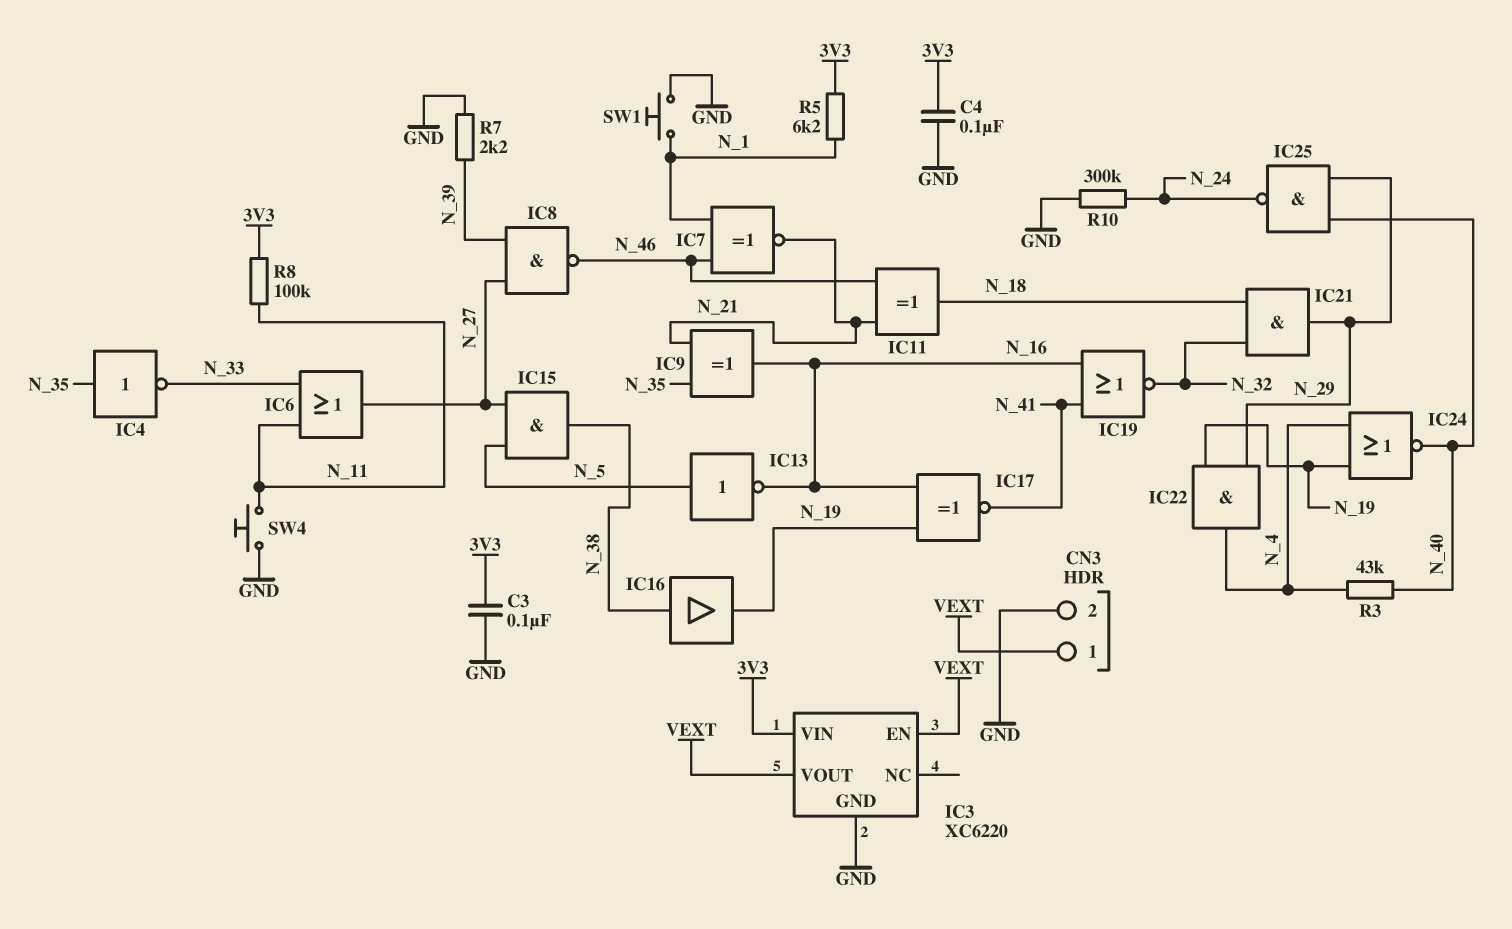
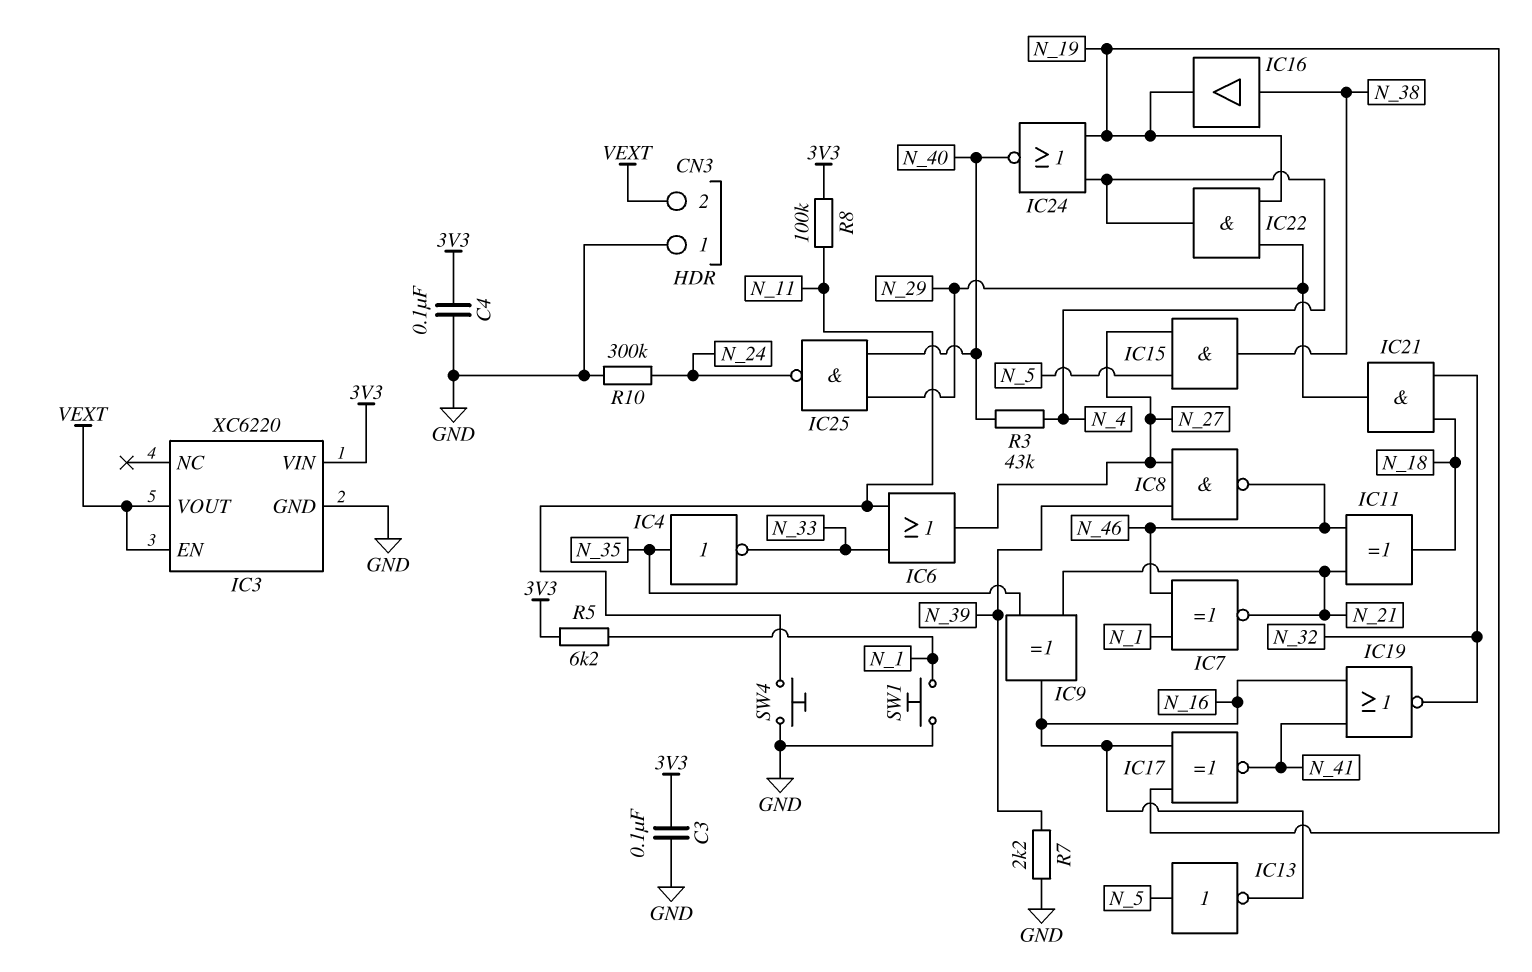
CN3 pin 1: VEXT -> GND
CN3 pin 2: GND -> VEXT

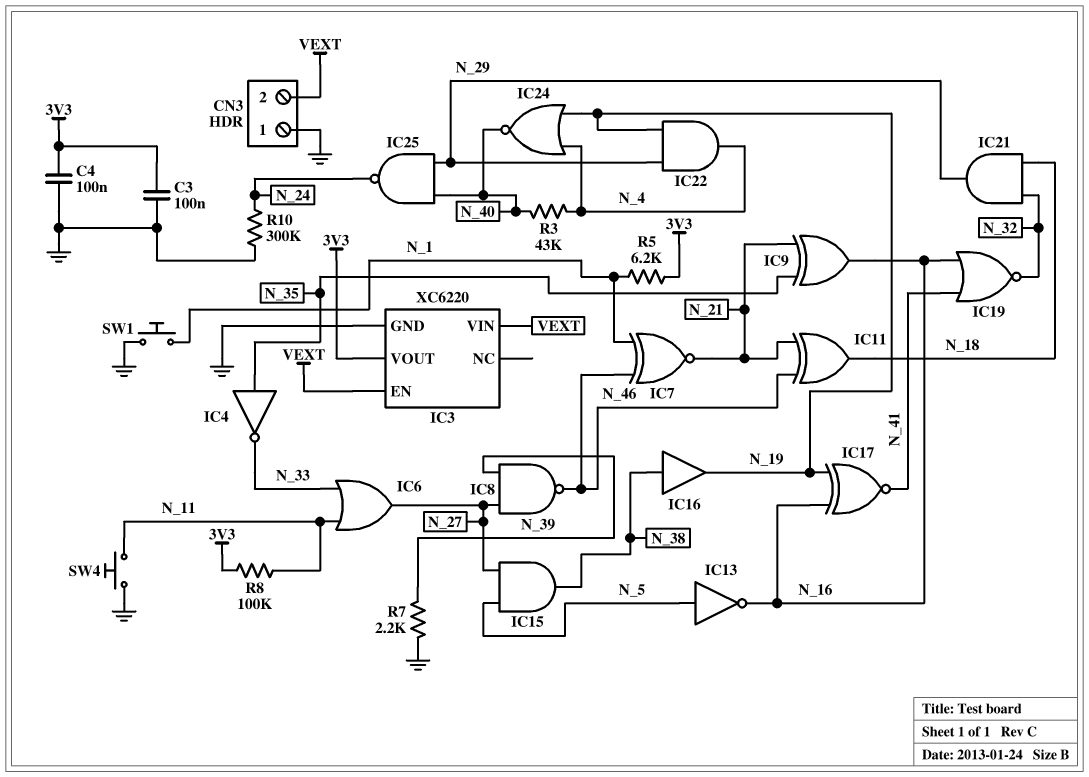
IC3 pin VIN: 3V3 -> VEXT
IC3 pin VOUT: VEXT -> 3V3

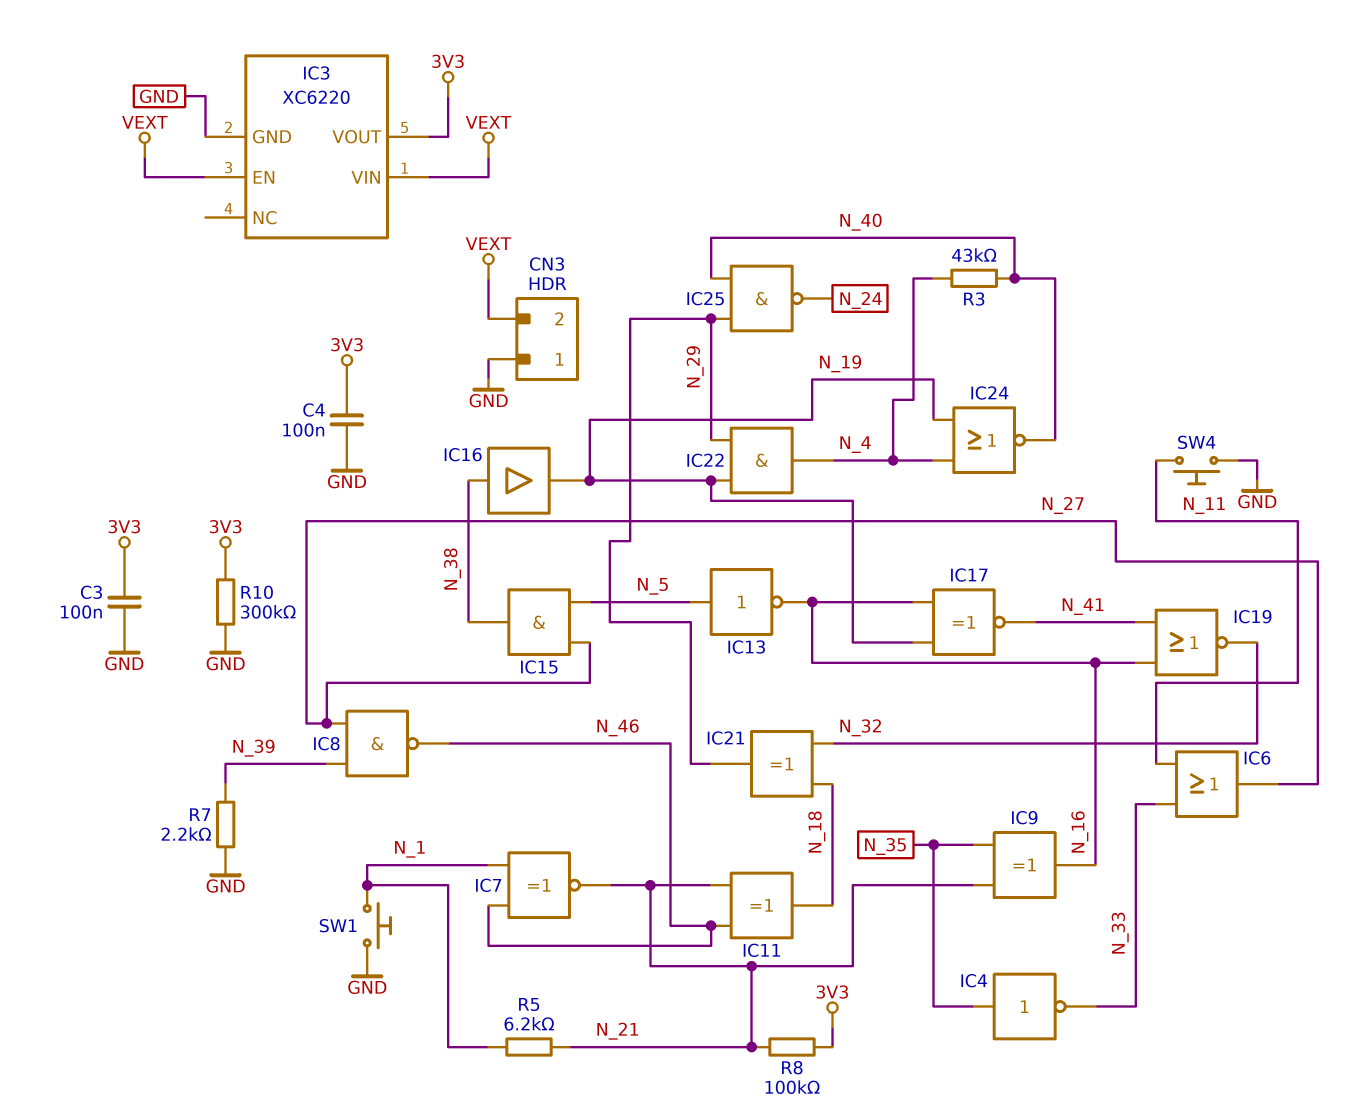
IC21: AND (in N_18, in N_32, out N_29) -> XOR (in N_18, in N_32, out N_29)
R5: 6.2k (3V3, N_1) -> 6.2k (N_1, N_21)
R8: 100k (3V3, N_11) -> 100k (3V3, N_21)
R10: 300k (GND, N_24) -> 300k (3V3, GND)

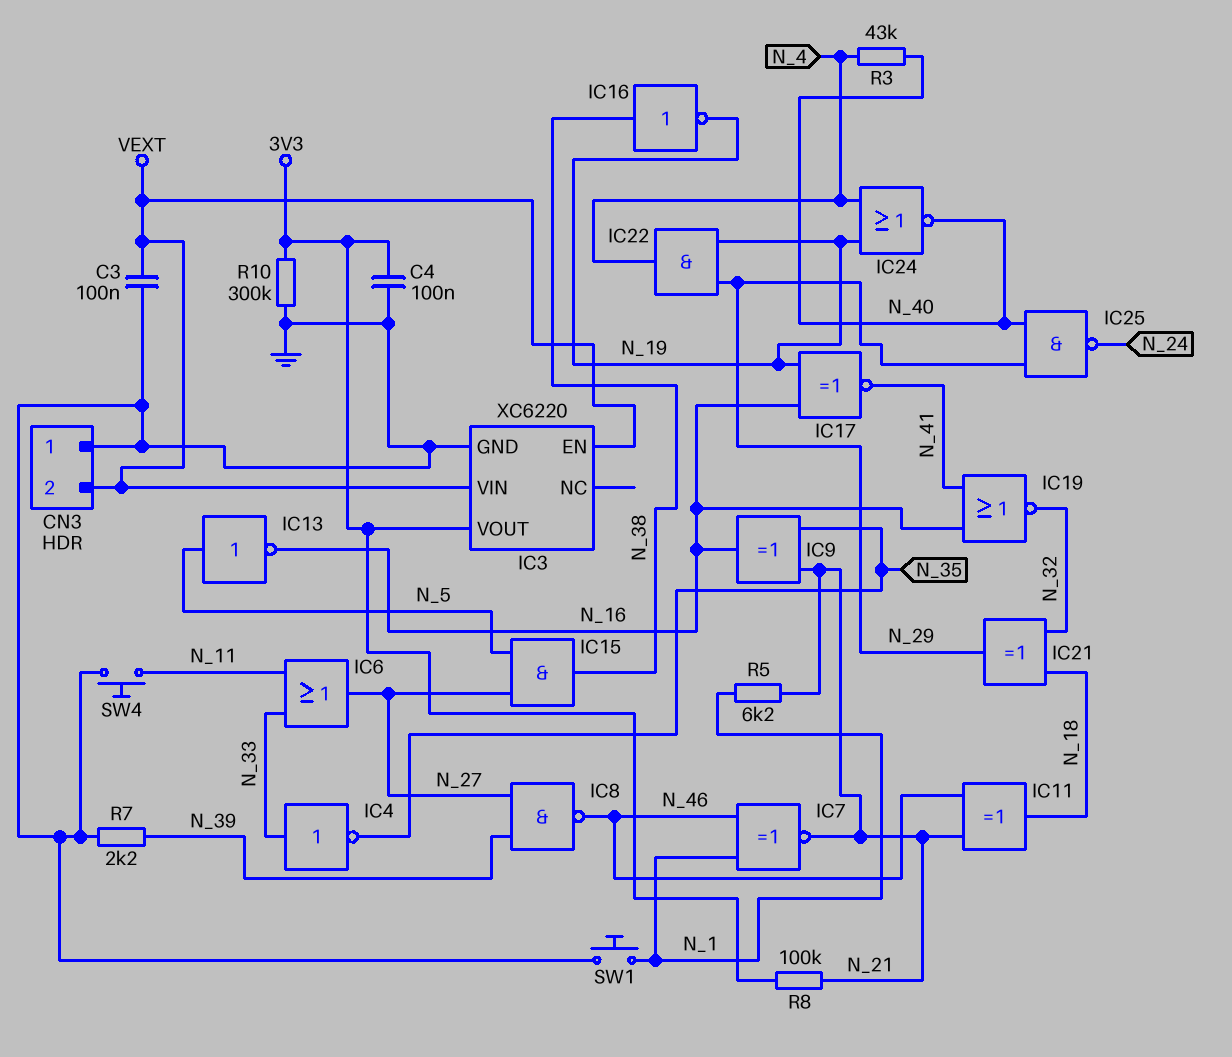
C3: 100nF (3V3, GND) -> 100nF (GND, VEXT)
IC4: NOT (in N_35, out N_33) -> NOT (in N_33, out N_35)
IC16: buffer (in N_38, out N_19) -> NOT (in N_38, out N_19)

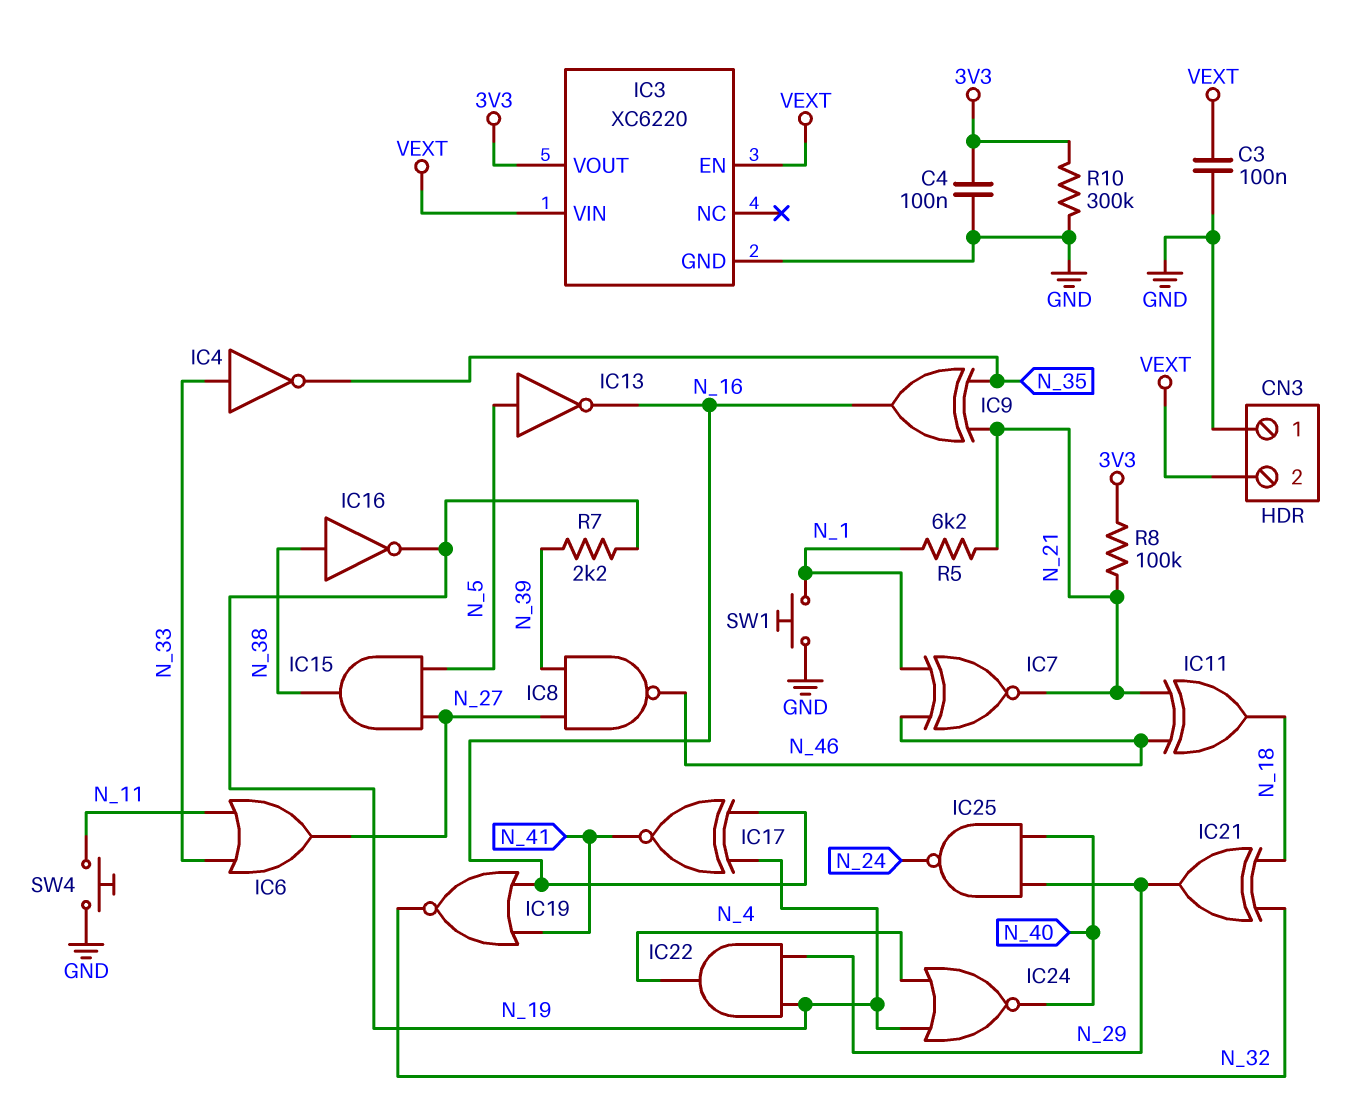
R3: 43k (N_4, N_40) -> none
R7: 2.2k (GND, N_39) -> 2.2k (N_19, N_39)

